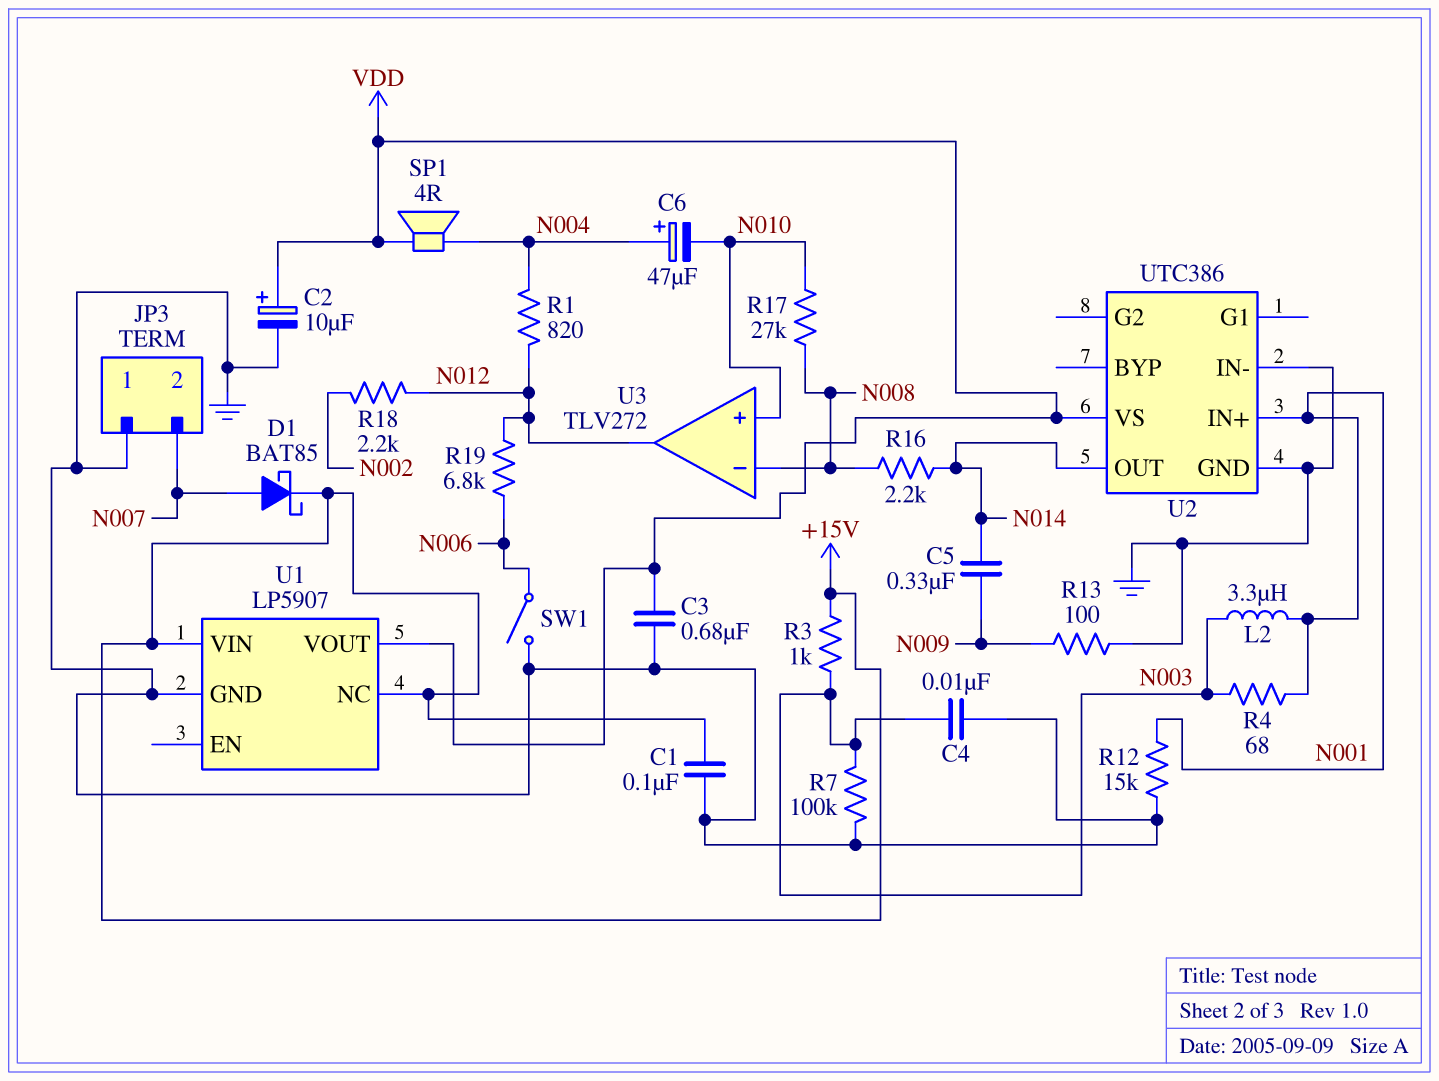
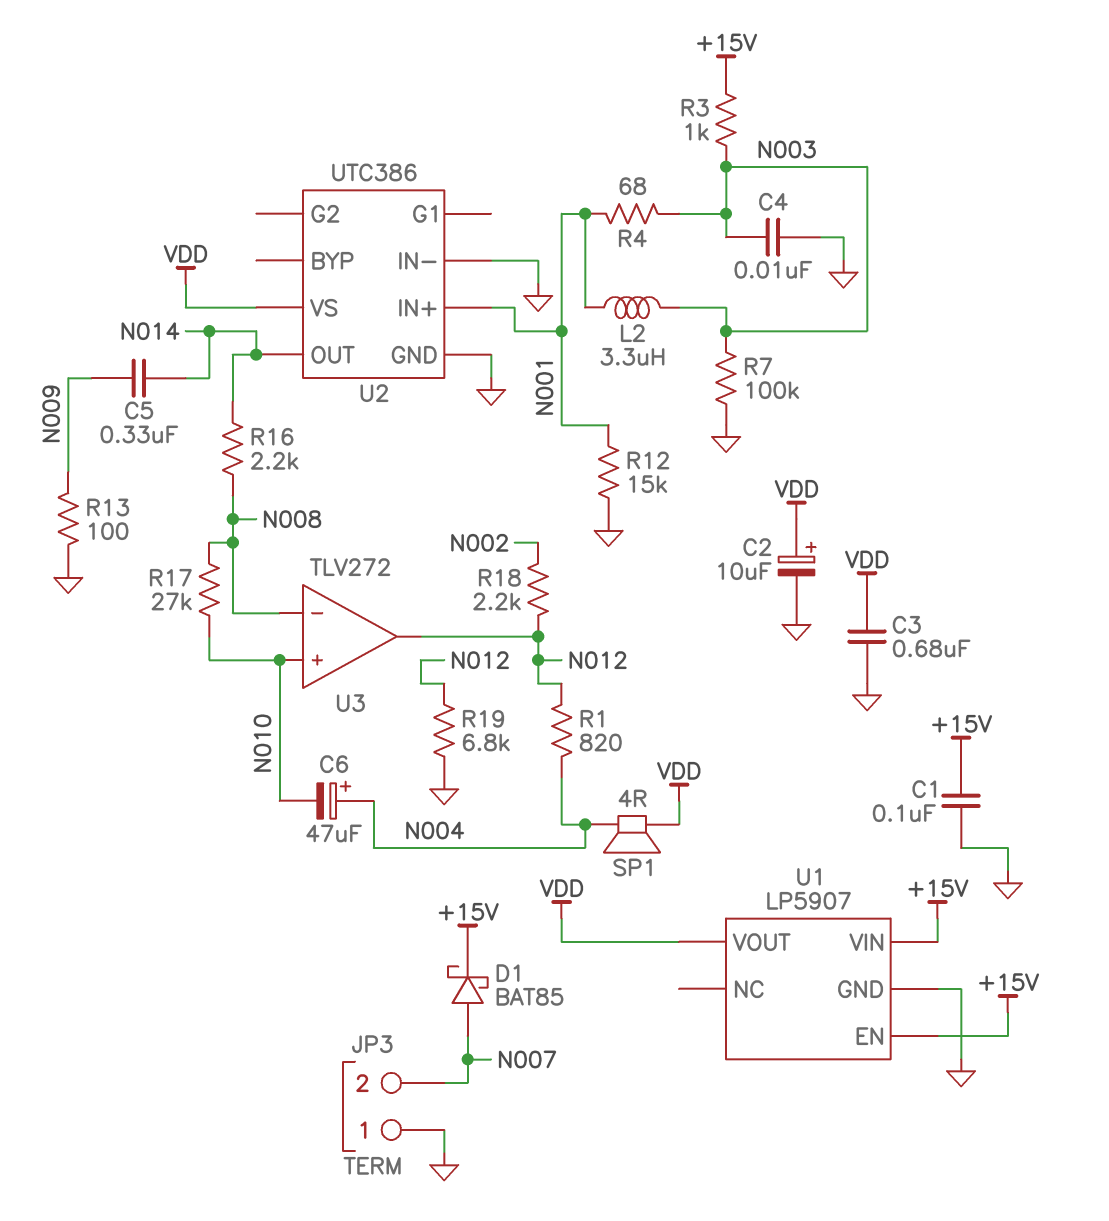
R19: 6.8k (N006, N012) -> 6.8k (GND, N012)
SW1: switch (GND, N006) -> none
U1 pin EN: none -> +15V
U1 pin NC: +15V -> none

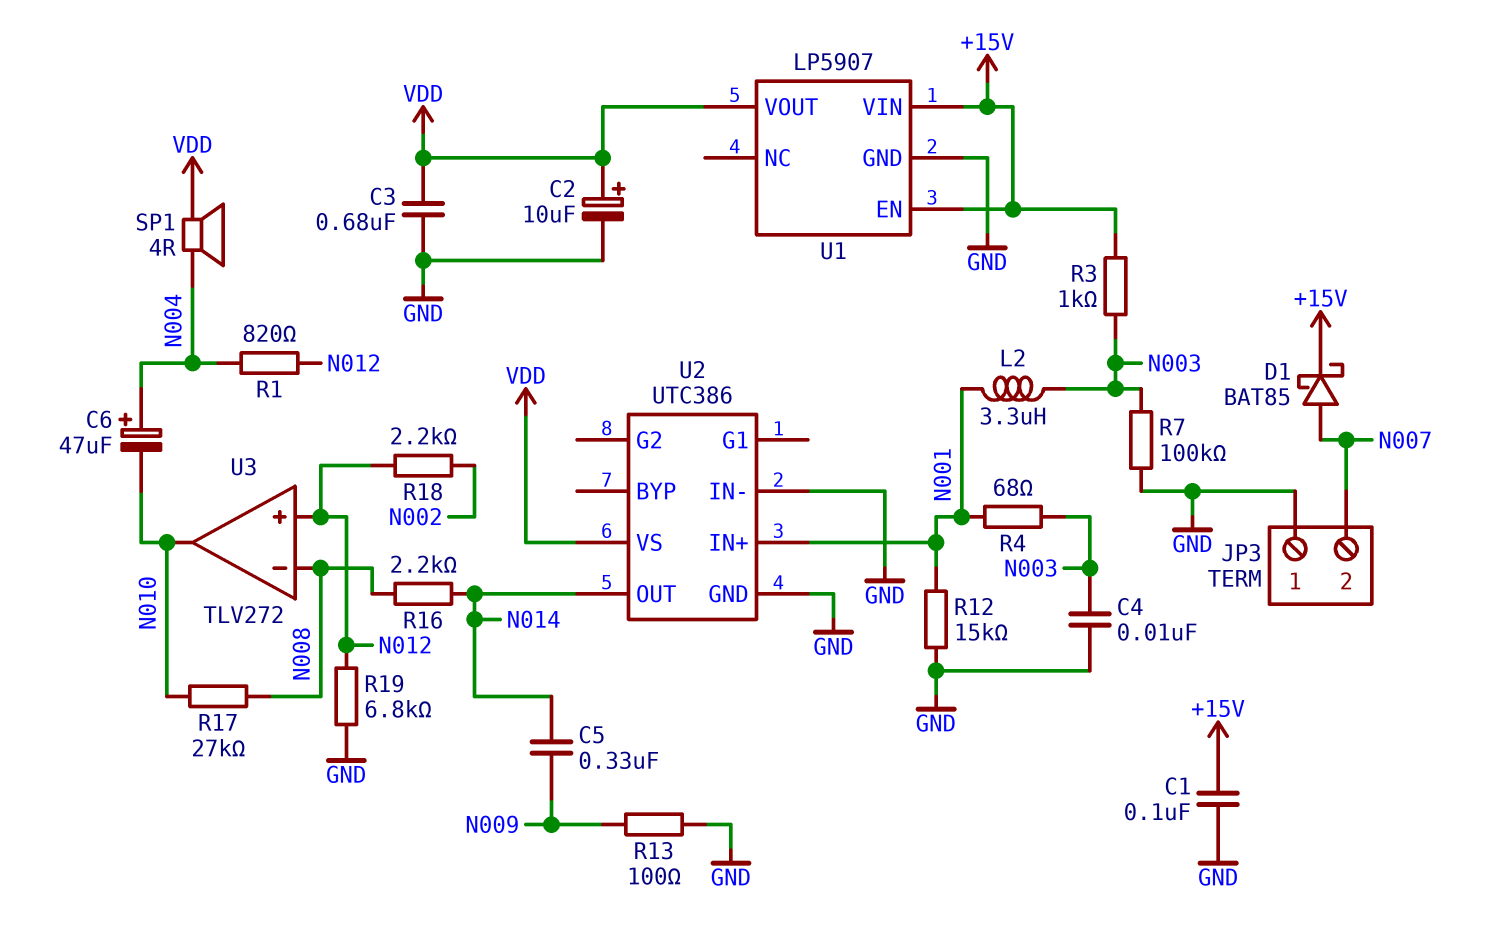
U3 pin in+: N010 -> N012
U3 pin out: N012 -> N010

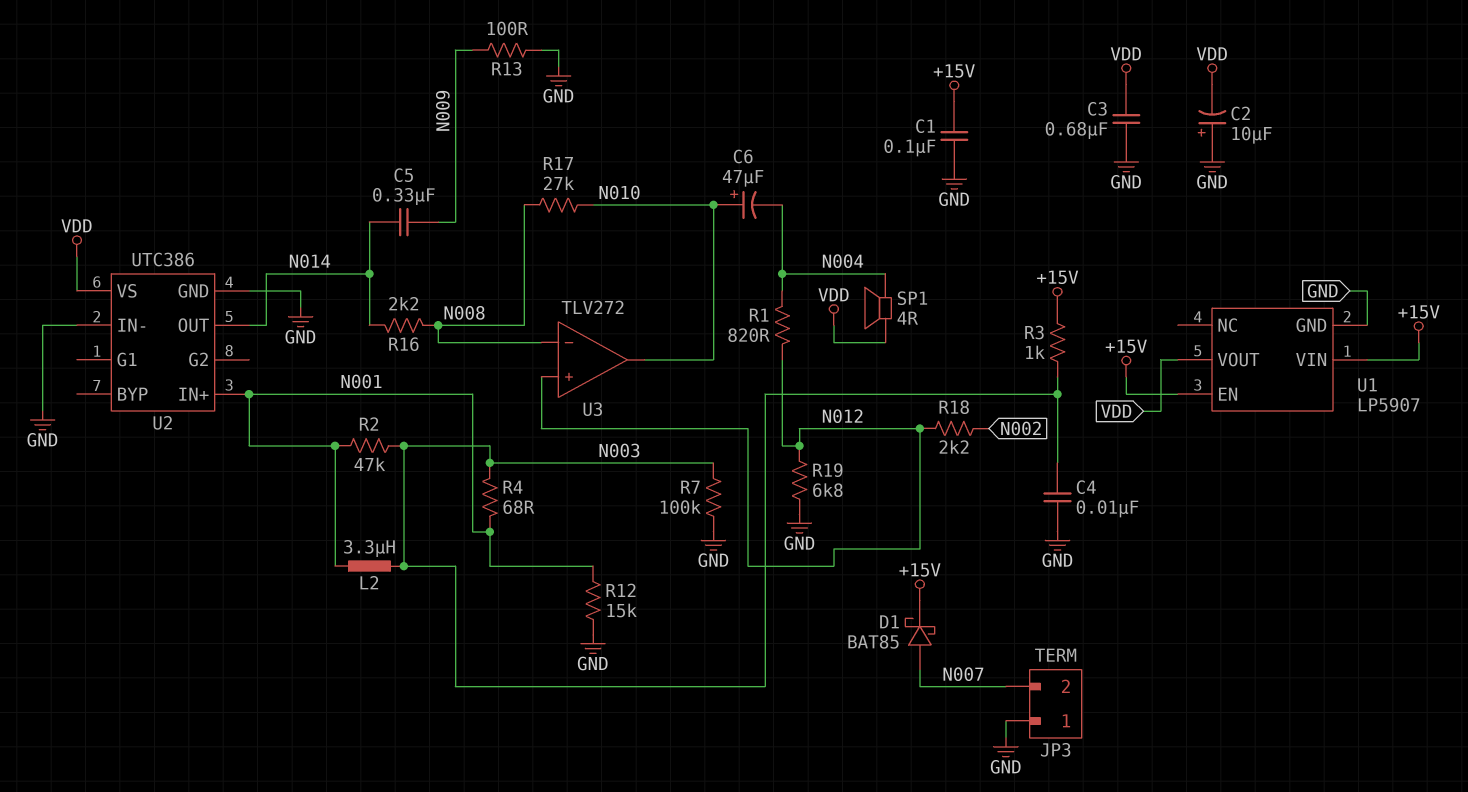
C2: 10uF (plus VDD, minus GND) -> 10uF (plus GND, minus VDD)
C6: 47uF (plus N004, minus N010) -> 47uF (plus N010, minus N004)
R2: none -> 47k (N001, N003)

